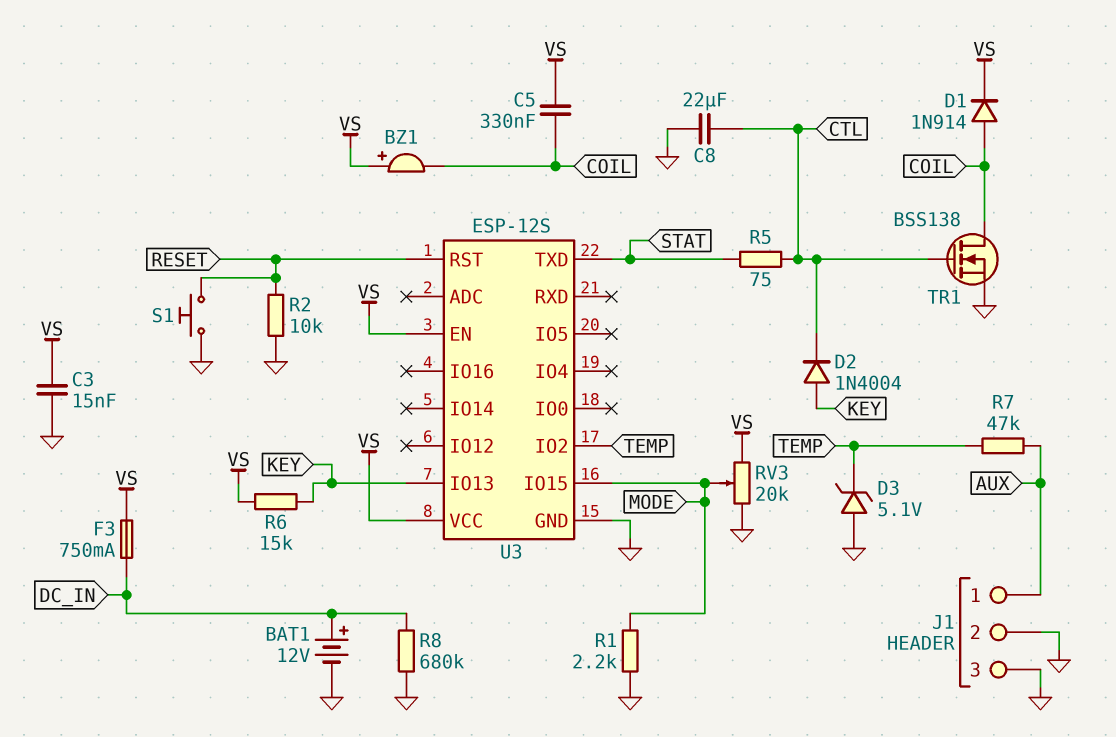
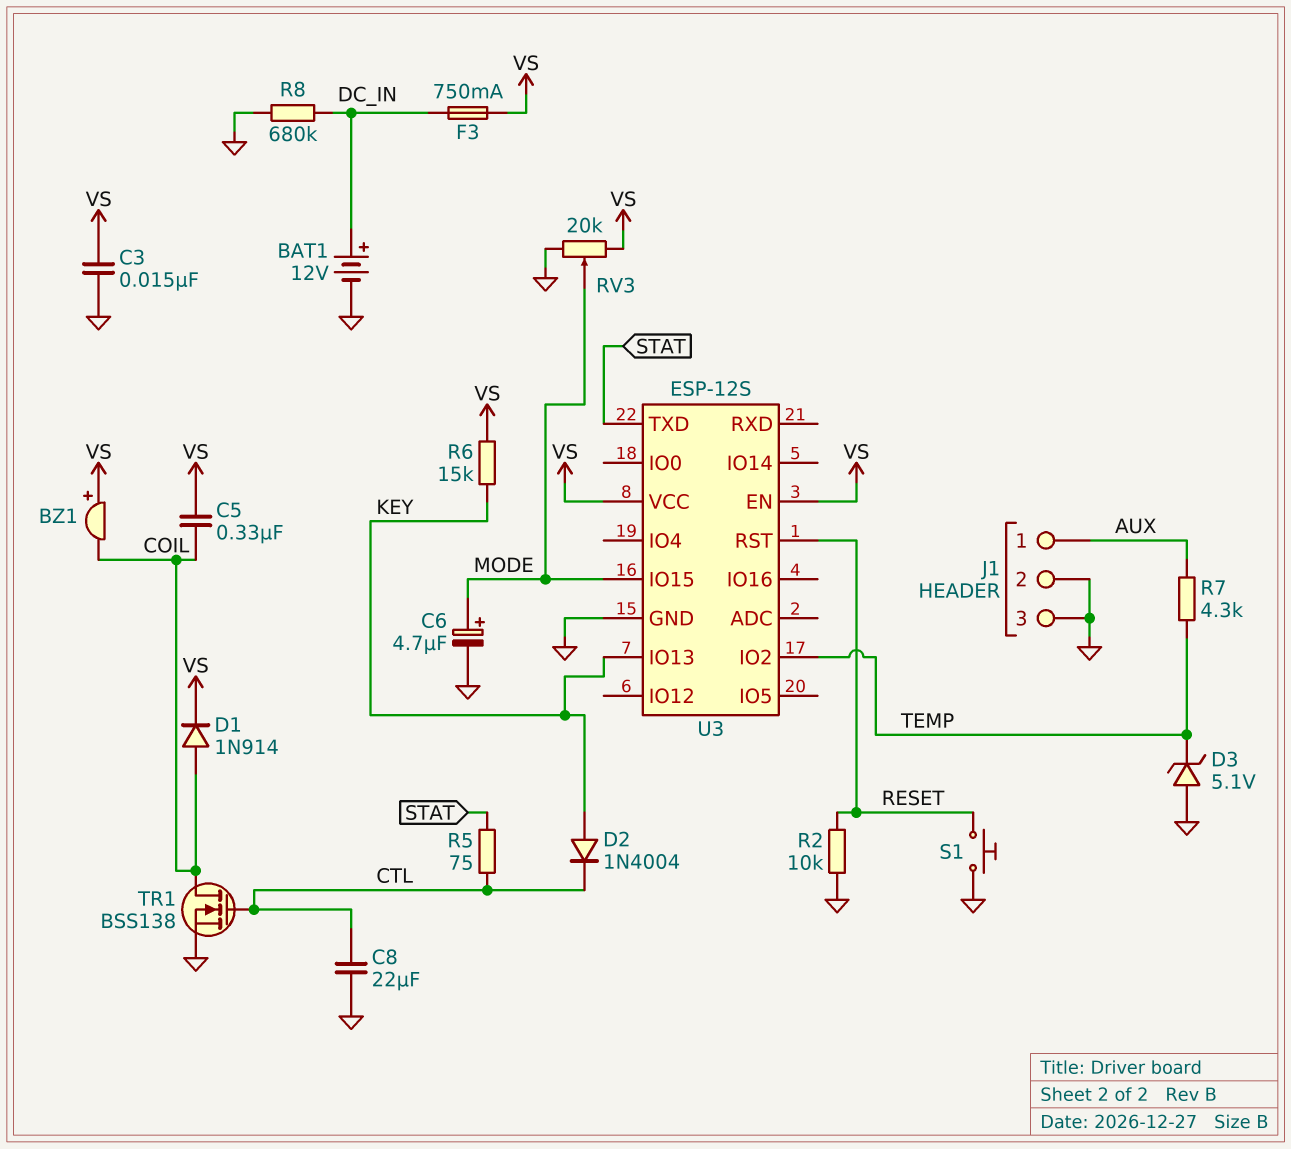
C6: none -> 4.7uF (plus MODE, minus GND)
R1: 2.2k (GND, MODE) -> none
R7: 47k (AUX, TEMP) -> 4.3k (AUX, TEMP)

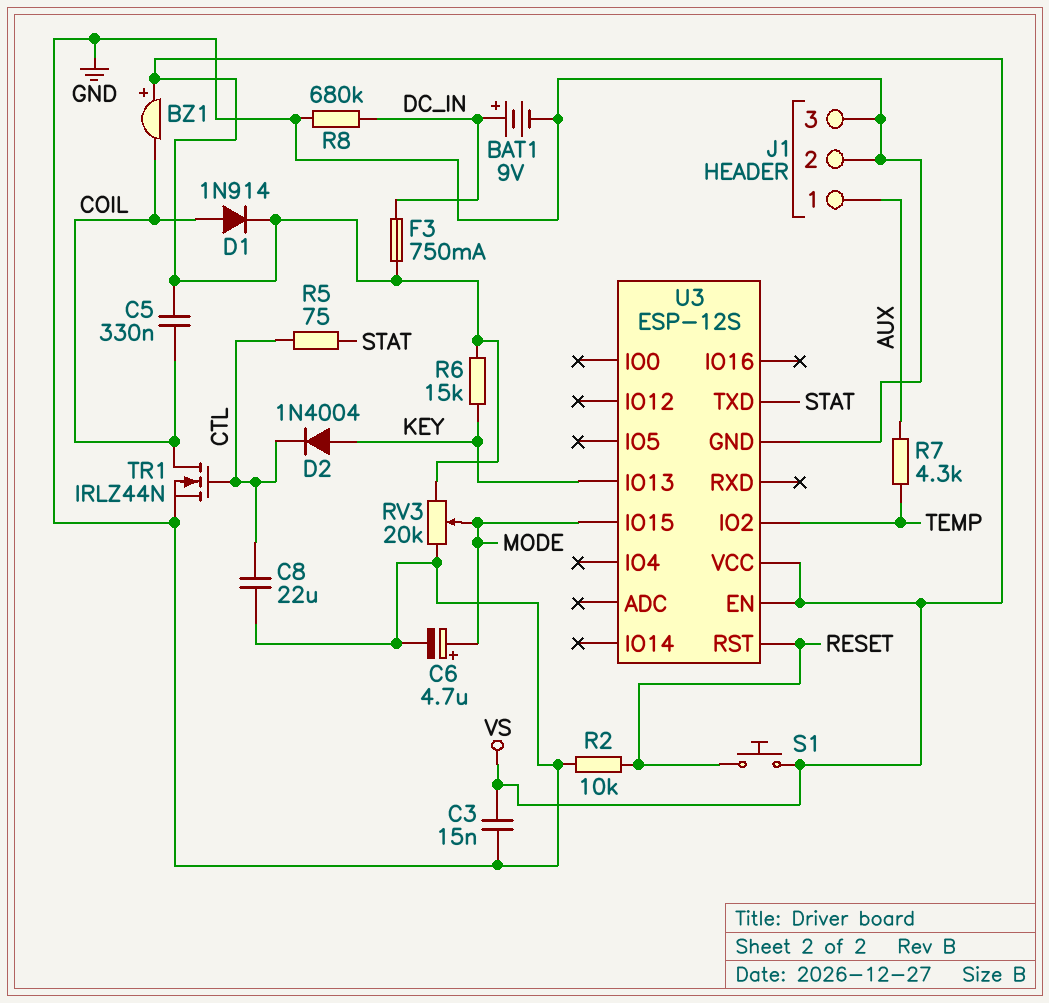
BAT1: 12V (plus DC_IN, minus GND) -> 9V (plus DC_IN, minus GND)
D3: zener 5.1V (A GND, K TEMP) -> none
S1: button (GND, RESET) -> button (RESET, VS)
TR1: NMOS BSS138 (G CTL, D COIL, S GND) -> NMOS IRLZ44N (G CTL, D COIL, S GND)

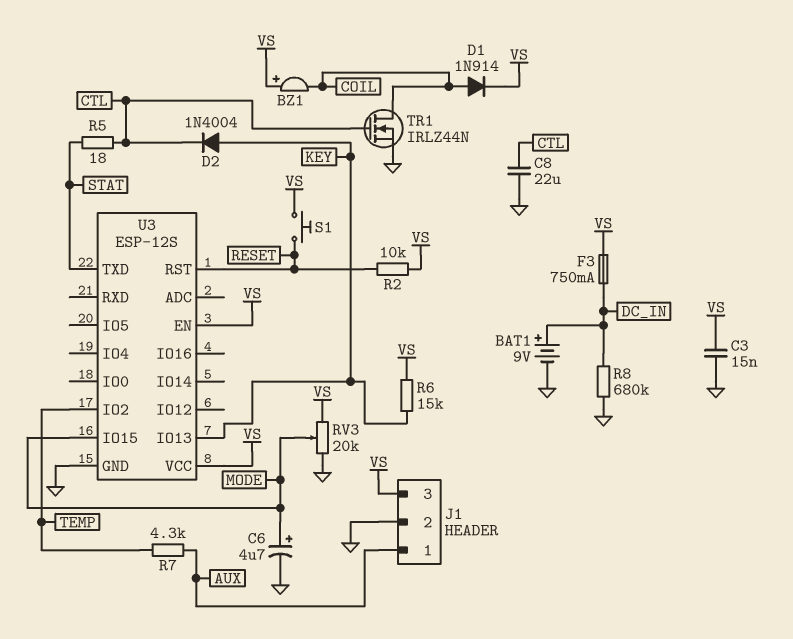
C5: 330nF (COIL, VS) -> none
J1 pin 3: GND -> VS
R2: 10k (GND, RESET) -> 10k (RESET, VS)
R5: 75 (CTL, STAT) -> 18 (CTL, STAT)

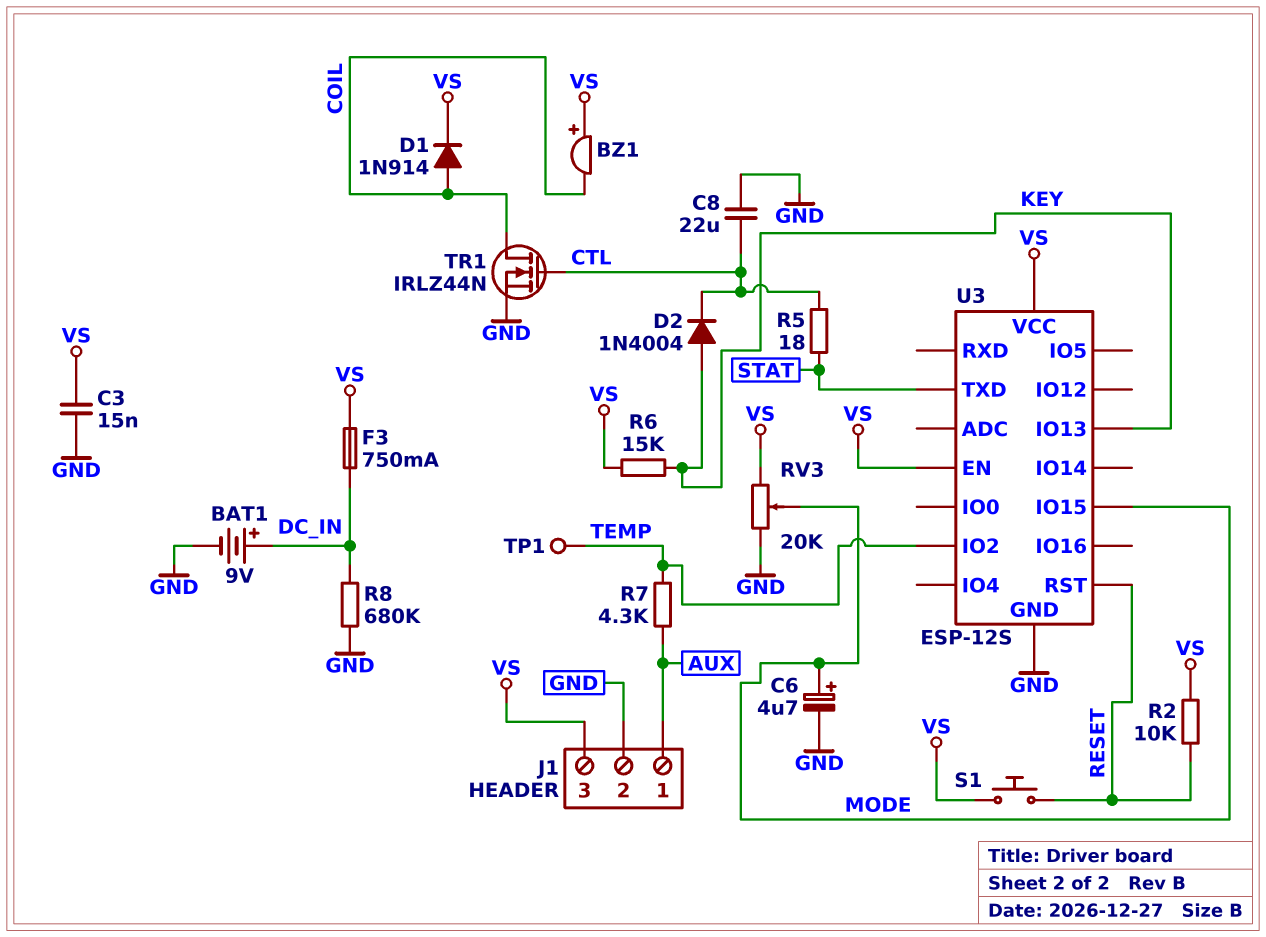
TP1: none -> test point (TEMP)

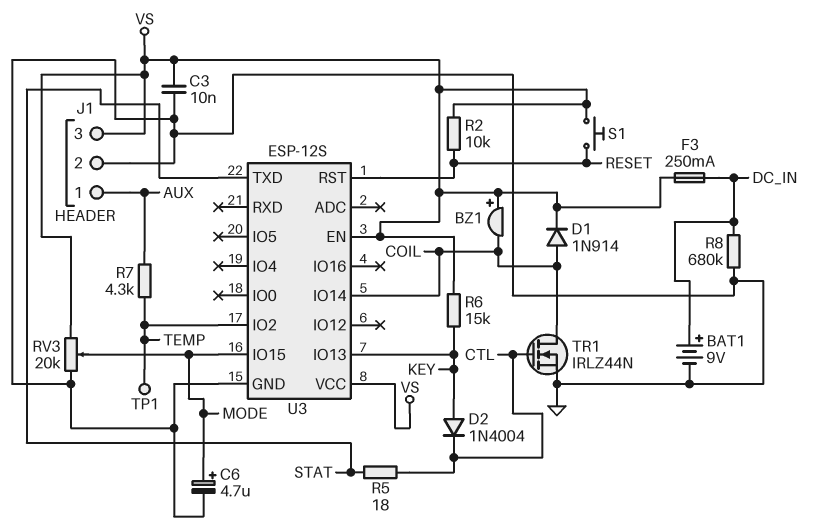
C3: 15nF (GND, VS) -> 10nF (GND, VS)
C8: 22uF (CTL, GND) -> none
F3: 750mA (DC_IN, VS) -> 250mA (DC_IN, VS)
U3 pin IO14: none -> COIL

